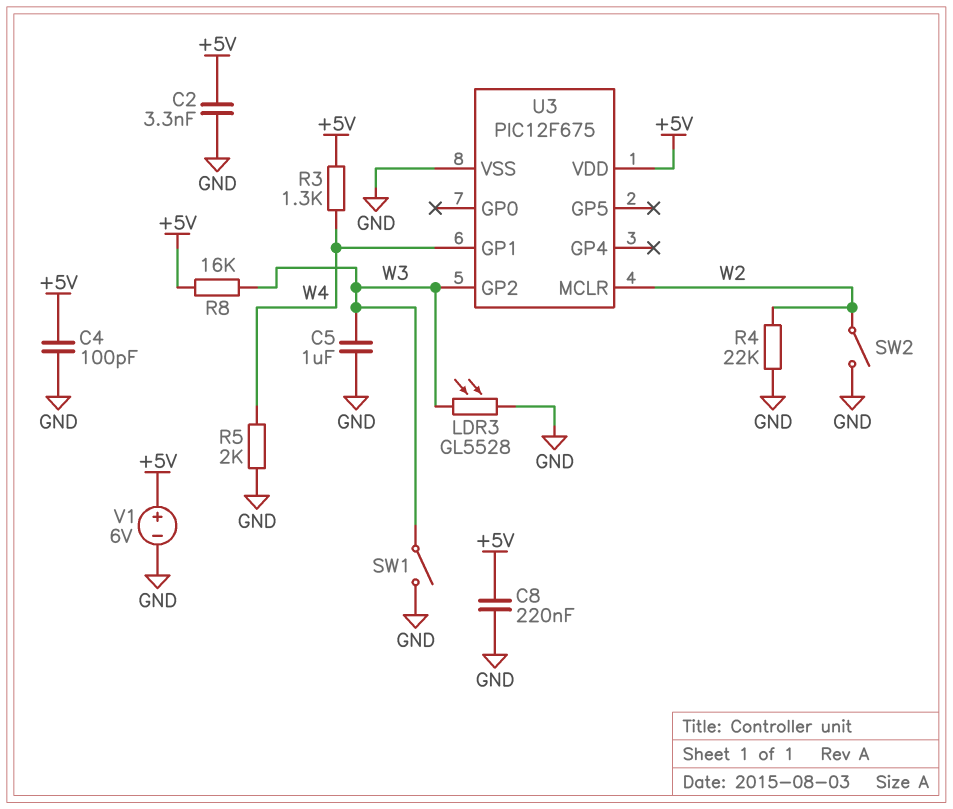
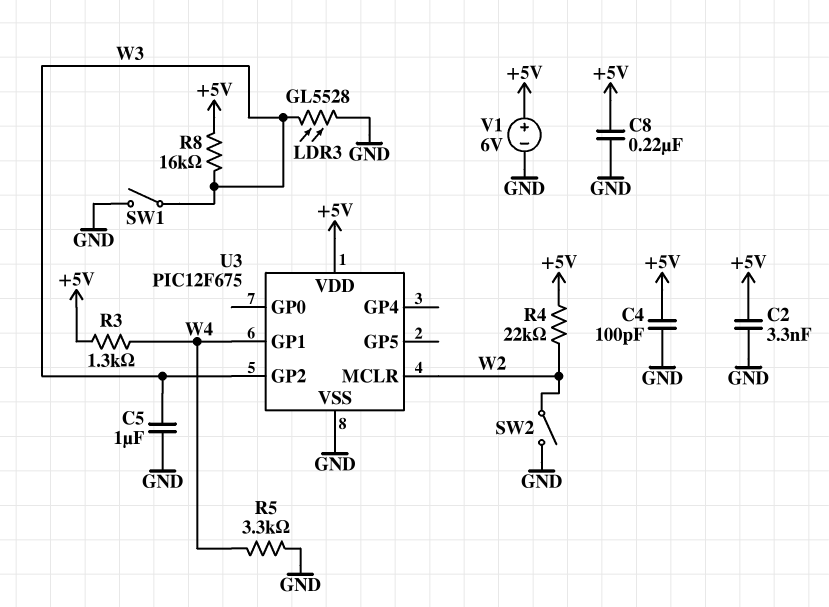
R4: 22k (GND, W2) -> 22k (+5V, W2)
R5: 2k (GND, W4) -> 3.3k (GND, W4)

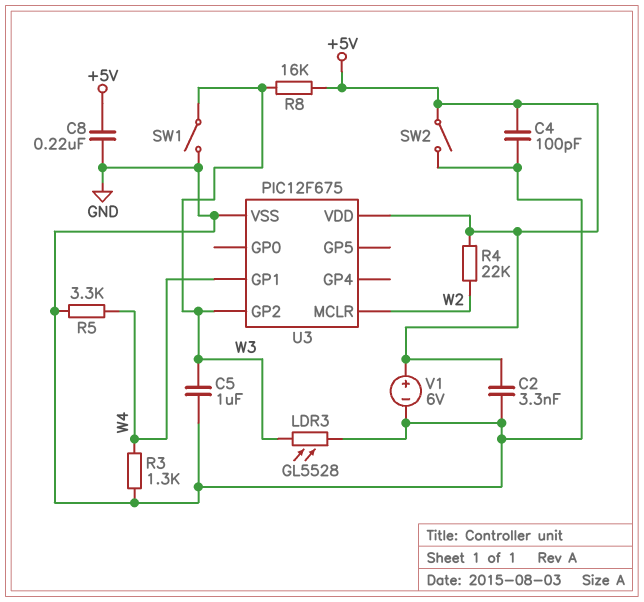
R3: 1.3k (+5V, W4) -> 1.3k (GND, W4)
SW2: switch (GND, W2) -> switch (+5V, GND)

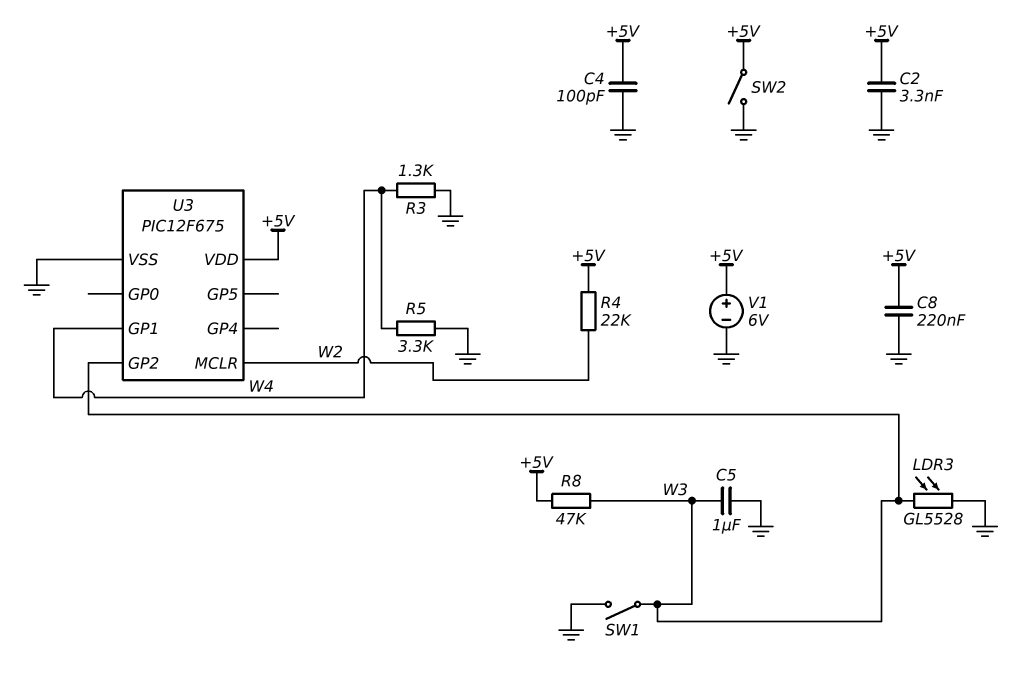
R8: 16k (+5V, W3) -> 47k (+5V, W3)

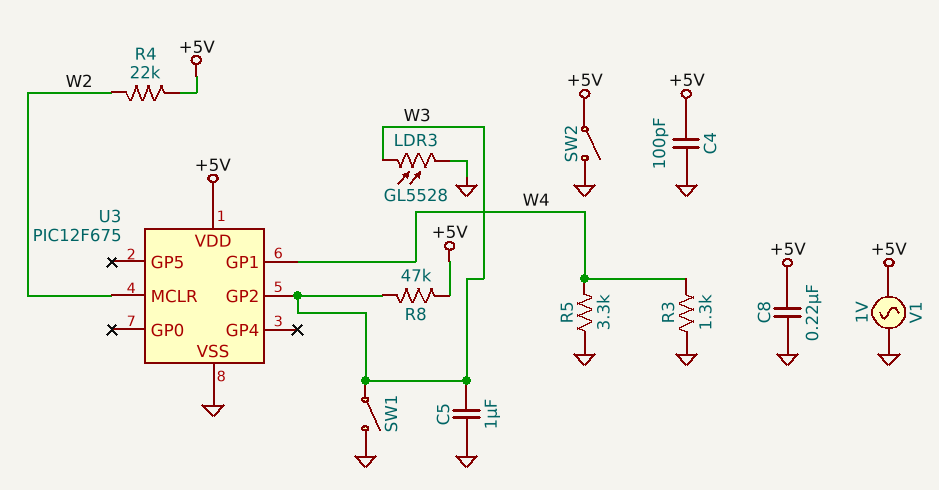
C2: 3.3nF (+5V, GND) -> none
V1: 6V (plus +5V, minus GND) -> AC 1V (+5V, GND)

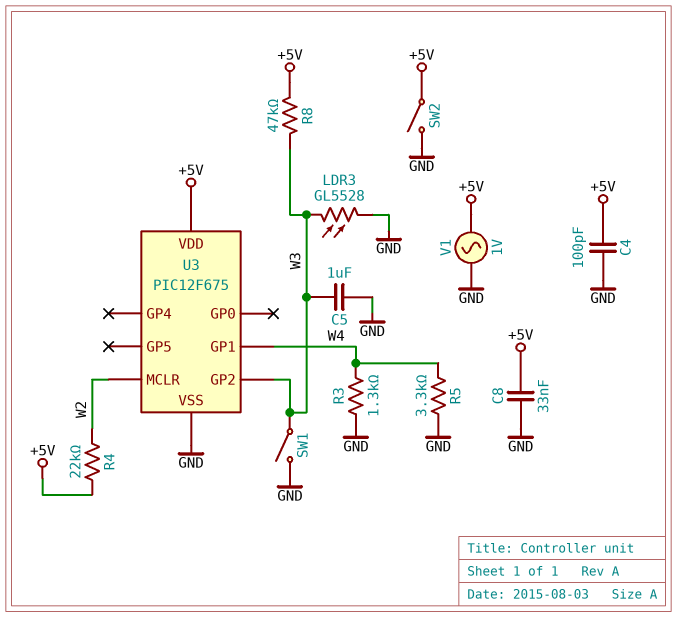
C8: 220nF (+5V, GND) -> 33nF (+5V, GND)

